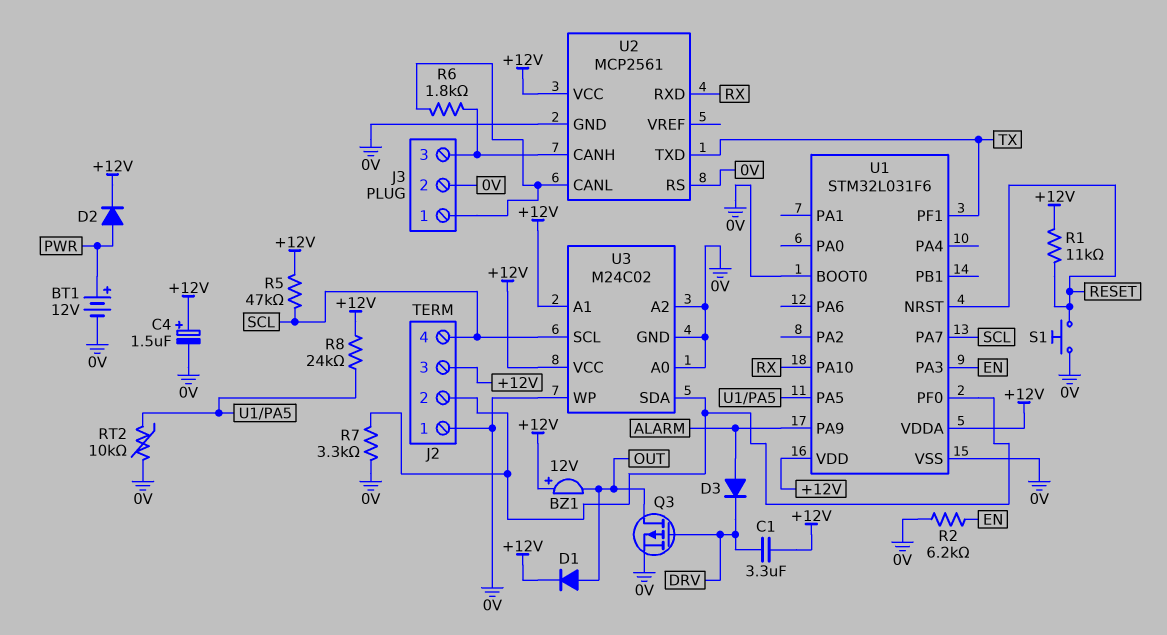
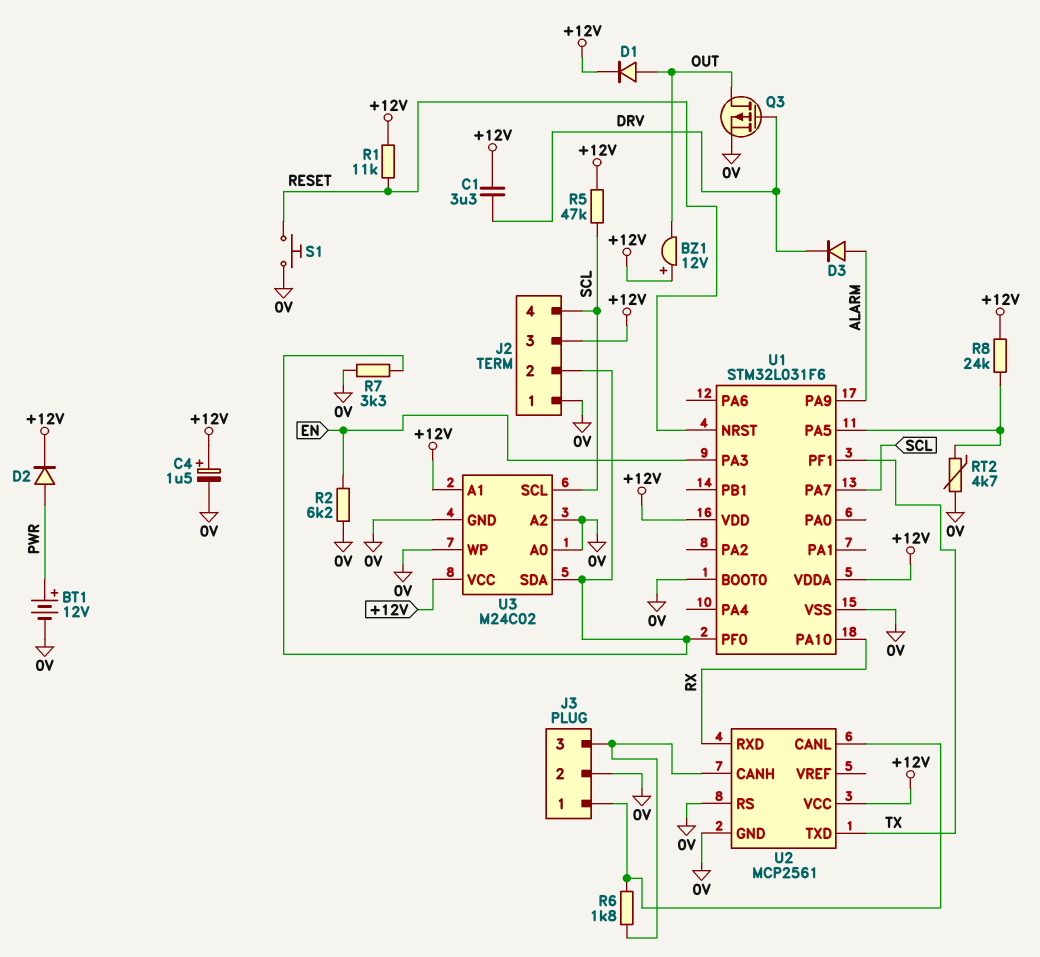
RT2: 10k (0V, U1/PA5) -> 4.7k (0V, U1/PA5)

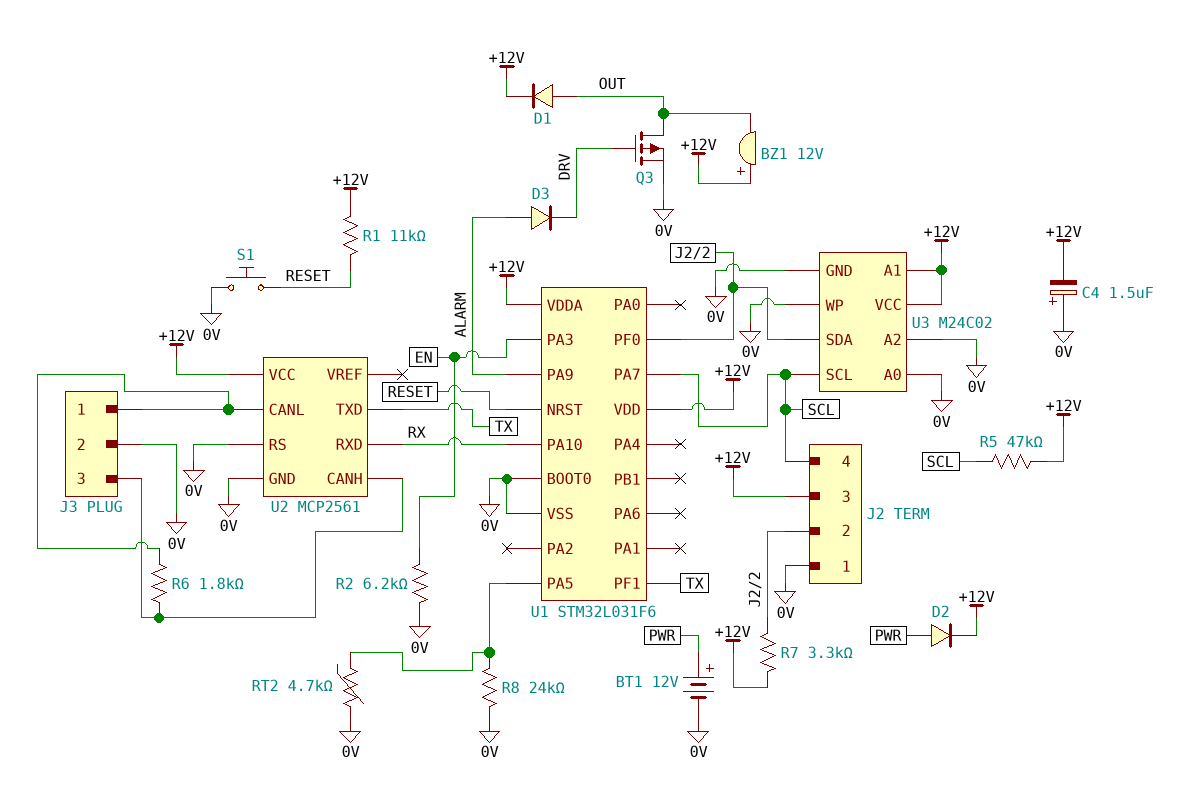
C1: 3.3uF (+12V, DRV) -> none
C4: 1.5uF (plus +12V, minus 0V) -> 1.5uF (plus 0V, minus +12V)
R7: 3.3k (0V, J2/2) -> 3.3k (+12V, J2/2)
R8: 24k (+12V, U1/PA5) -> 24k (0V, U1/PA5)

